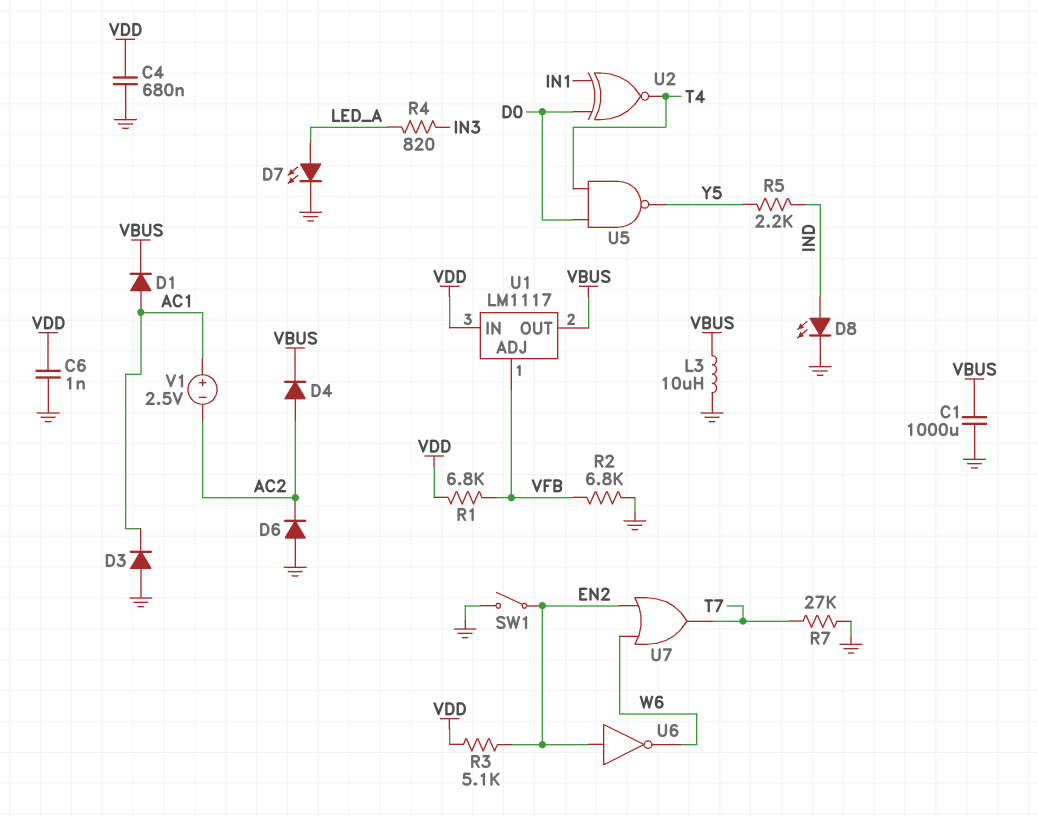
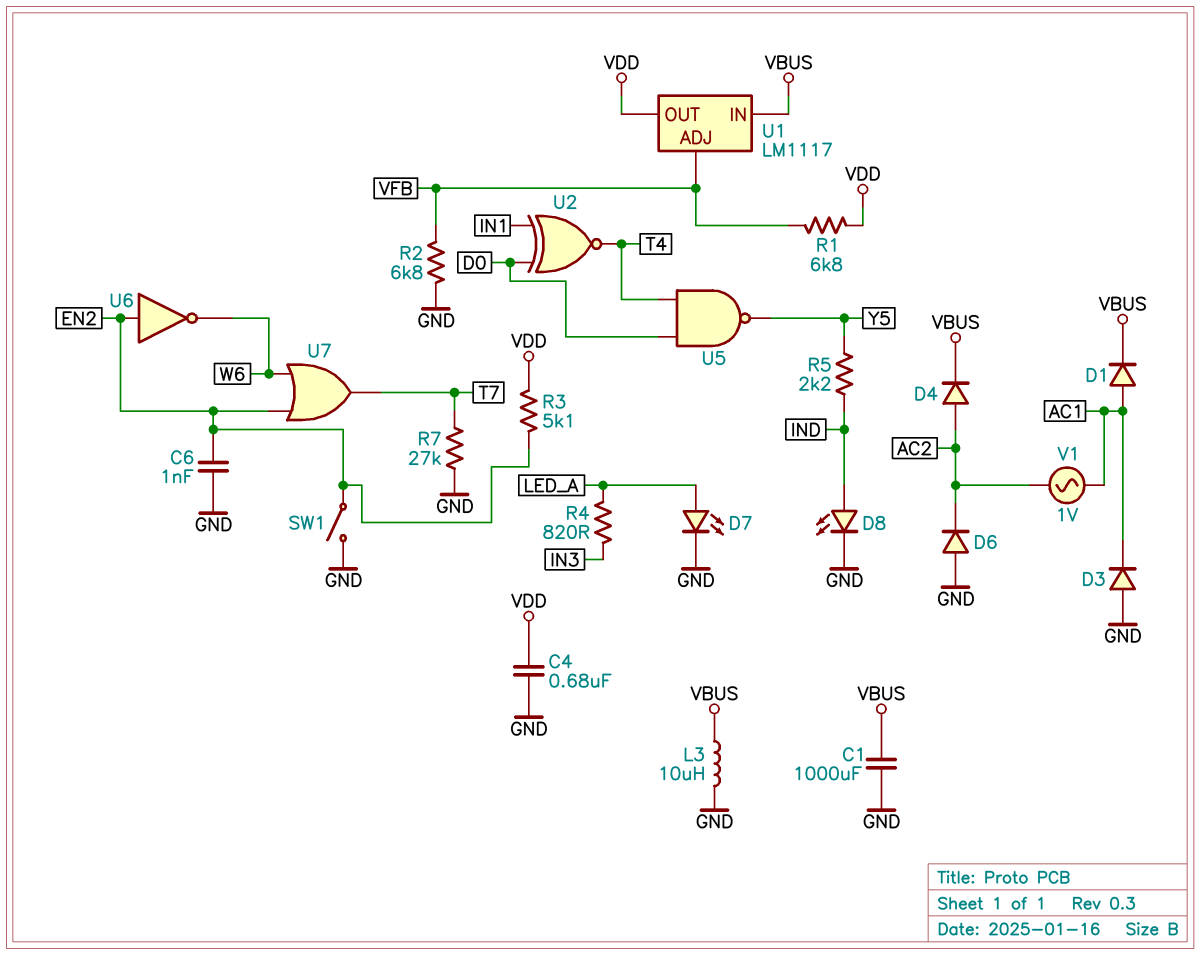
C6: 1nF (GND, VDD) -> 1nF (EN2, GND)
U1 pin IN: VDD -> VBUS
U1 pin OUT: VBUS -> VDD
V1: 2.5V (plus AC1, minus AC2) -> AC 1V (AC1, AC2)

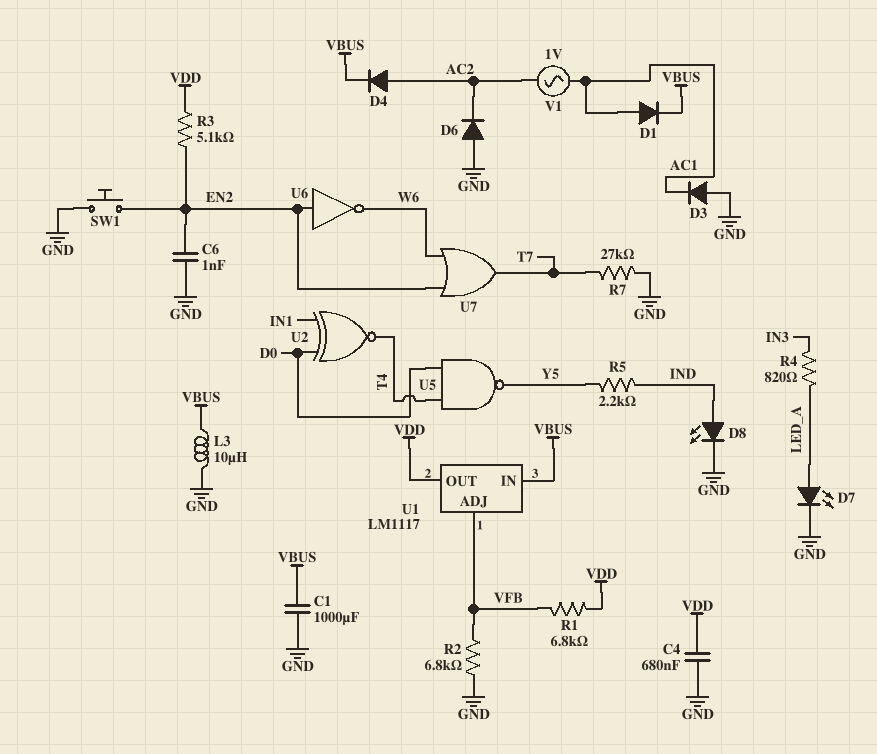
SW1: switch (EN2, GND) -> button (EN2, GND)

